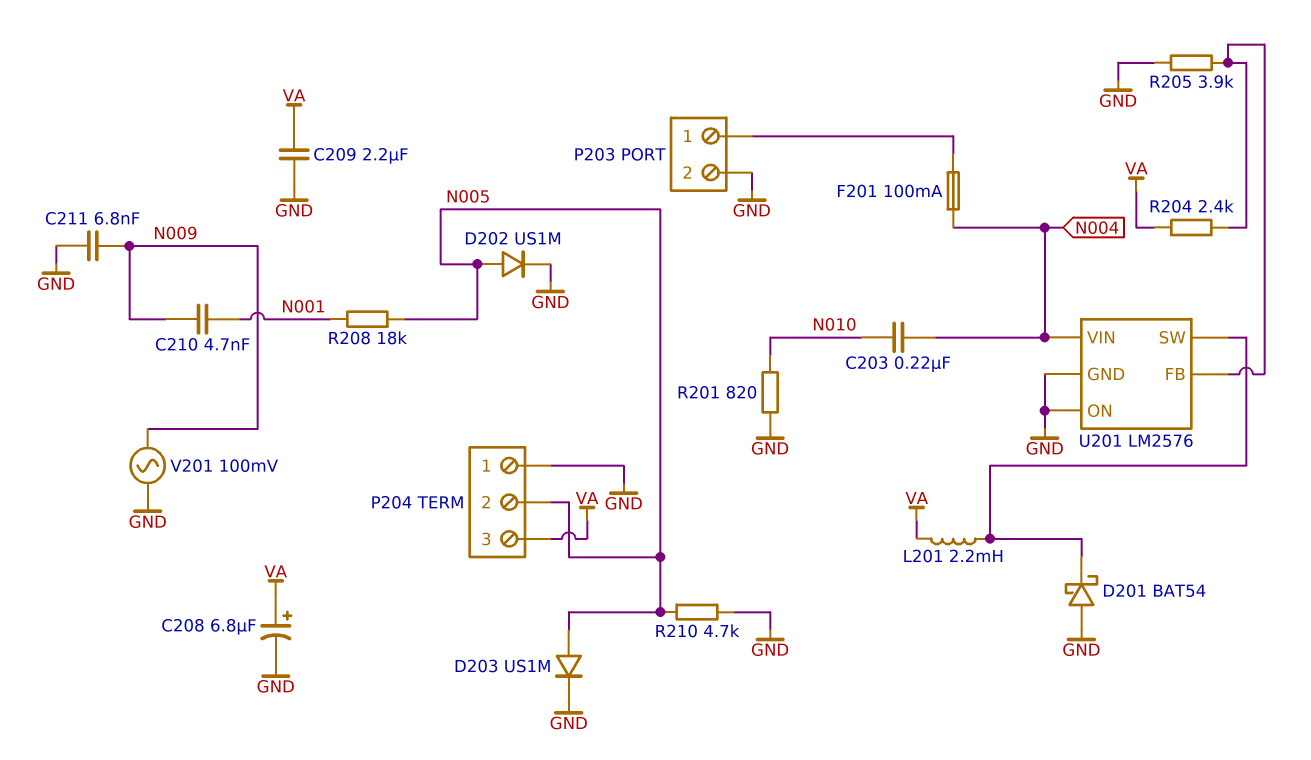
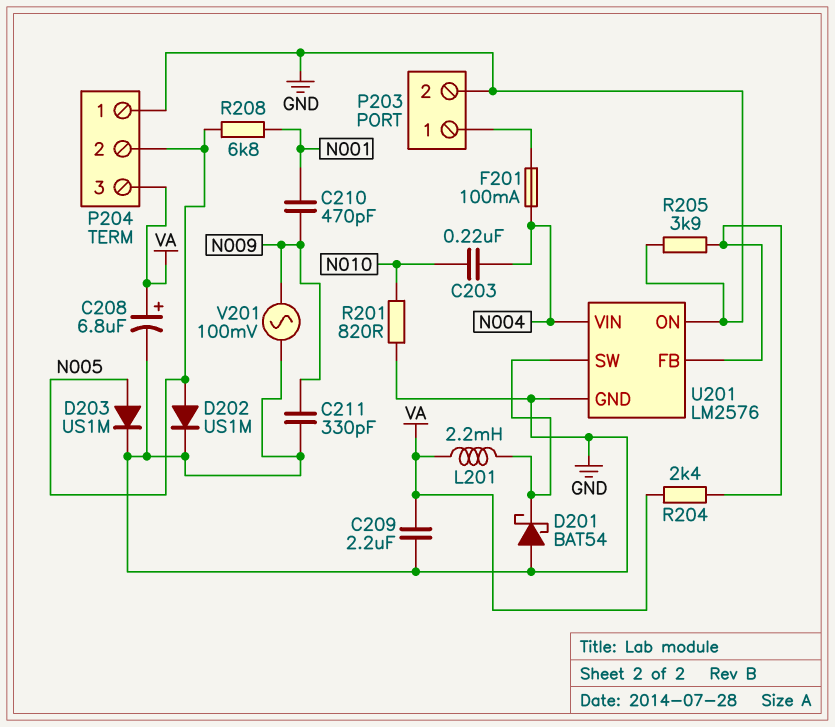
C210: 4.7nF (N001, N009) -> 470pF (N001, N009)
C211: 6.8nF (GND, N009) -> 330pF (GND, N009)
R208: 18k (N001, N005) -> 6.8k (N001, N005)
R210: 4.7k (GND, N005) -> none

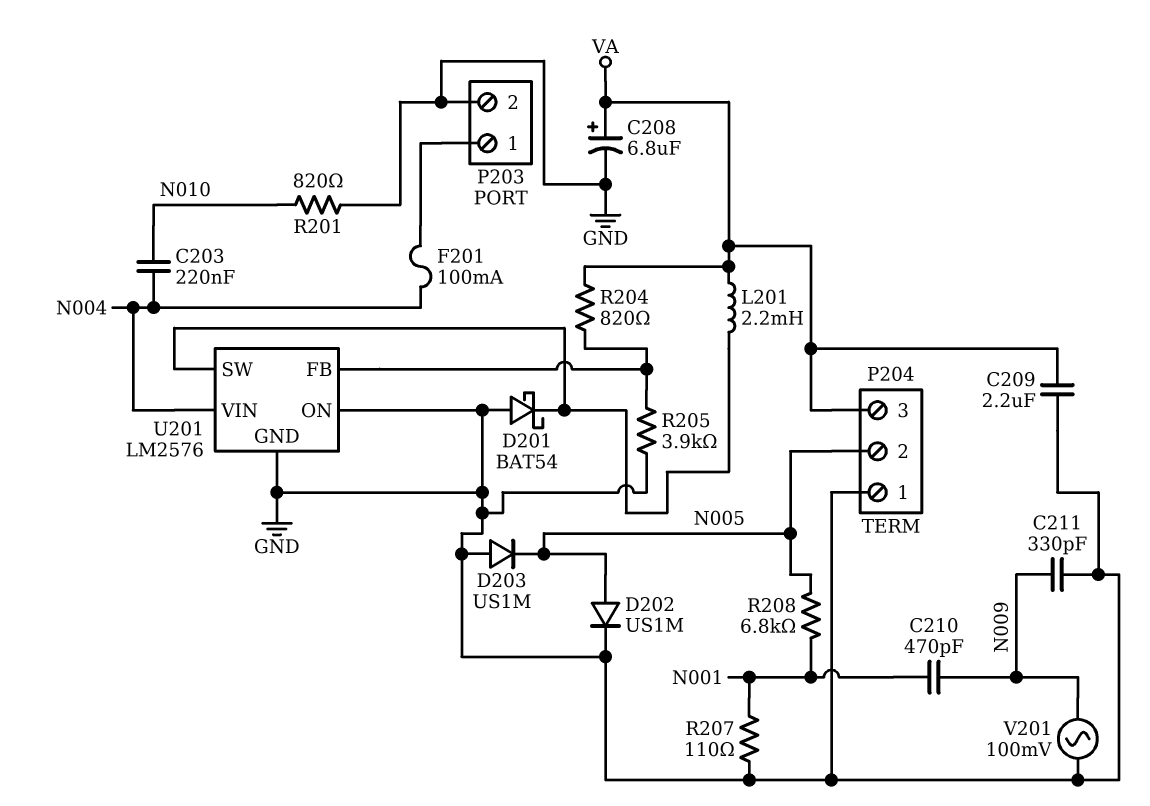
D203: diode US1M (A N005, K GND) -> diode US1M (A GND, K N005)
R204: 2.4k (U201/FB, VA) -> 820 (U201/FB, VA)
R207: none -> 110 (GND, N001)

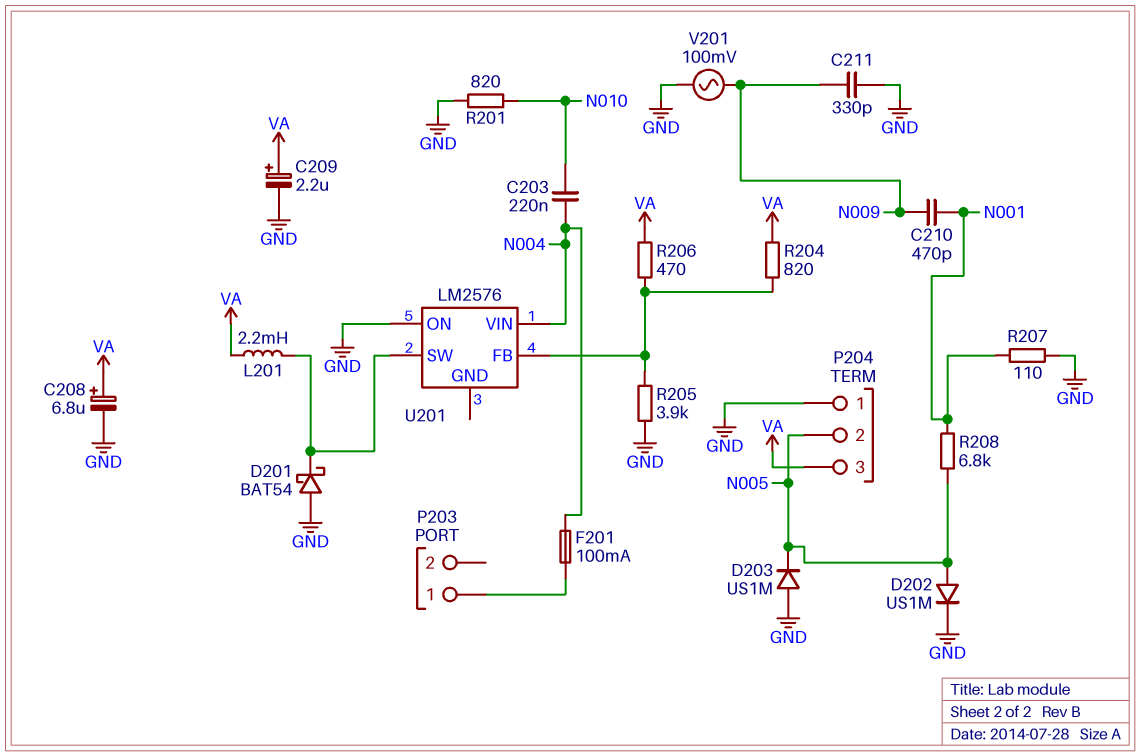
C209: 2.2uF (GND, VA) -> 2.2uF (plus VA, minus GND)
P203 pin 2: GND -> none
R206: none -> 470 (U201/FB, VA)
U201 pin GND: GND -> none

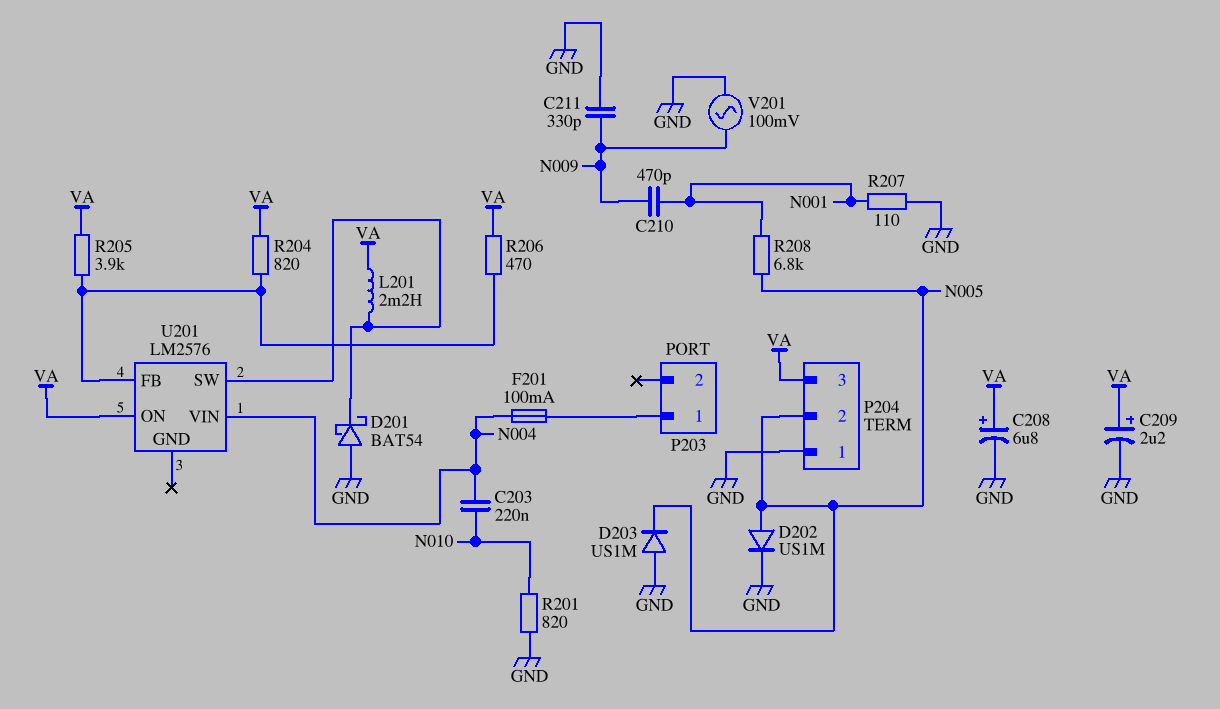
R205: 3.9k (GND, U201/FB) -> 3.9k (U201/FB, VA)
U201 pin ON: GND -> VA

